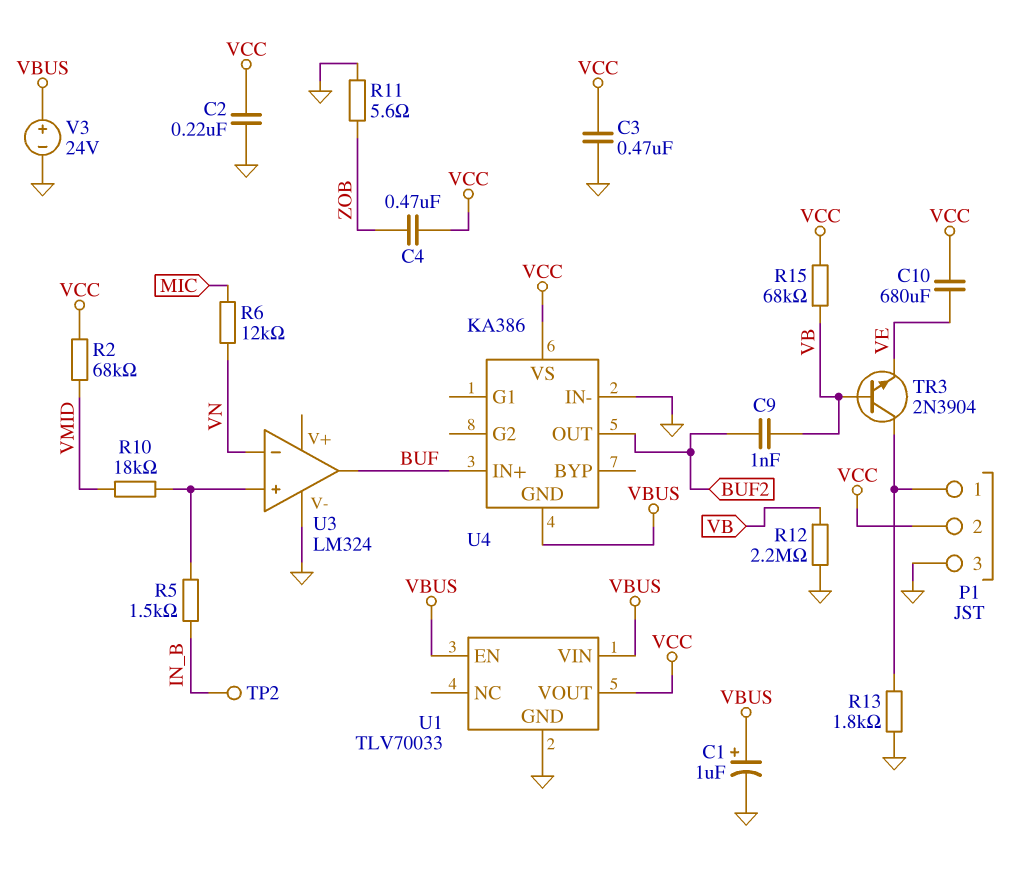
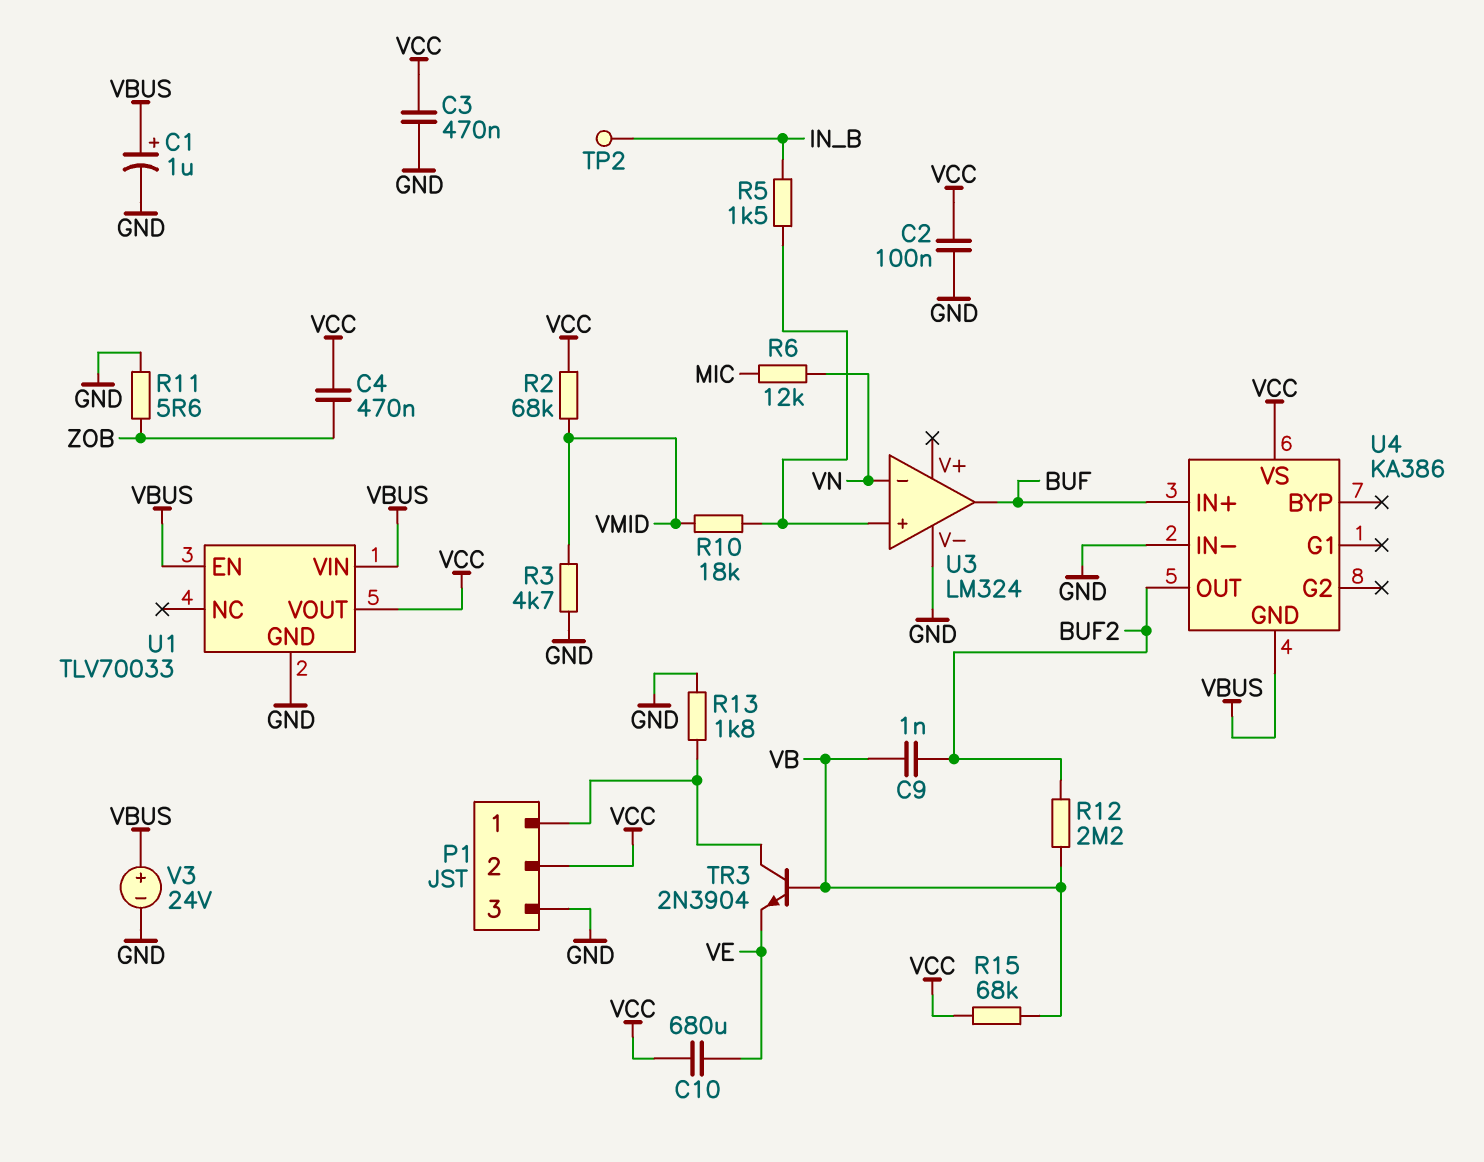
C2: 220nF (GND, VCC) -> 100nF (GND, VCC)
R3: none -> 4.7k (GND, VMID)
R12: 2.2M (GND, VB) -> 2.2M (BUF2, VB)

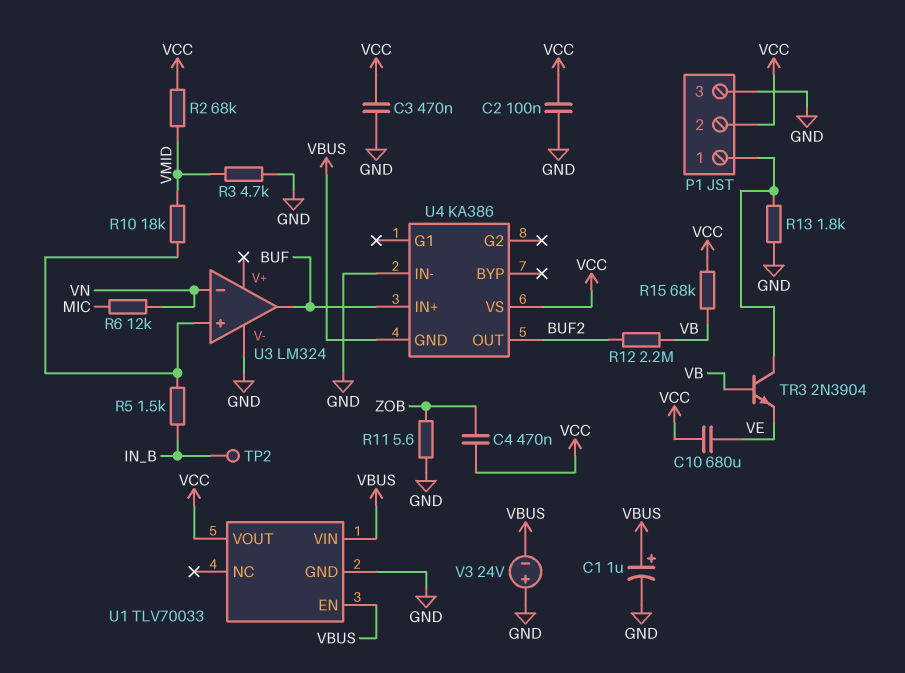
C9: 1nF (BUF2, VB) -> none
V3: 24V (plus VBUS, minus GND) -> 24V (plus GND, minus VBUS)

